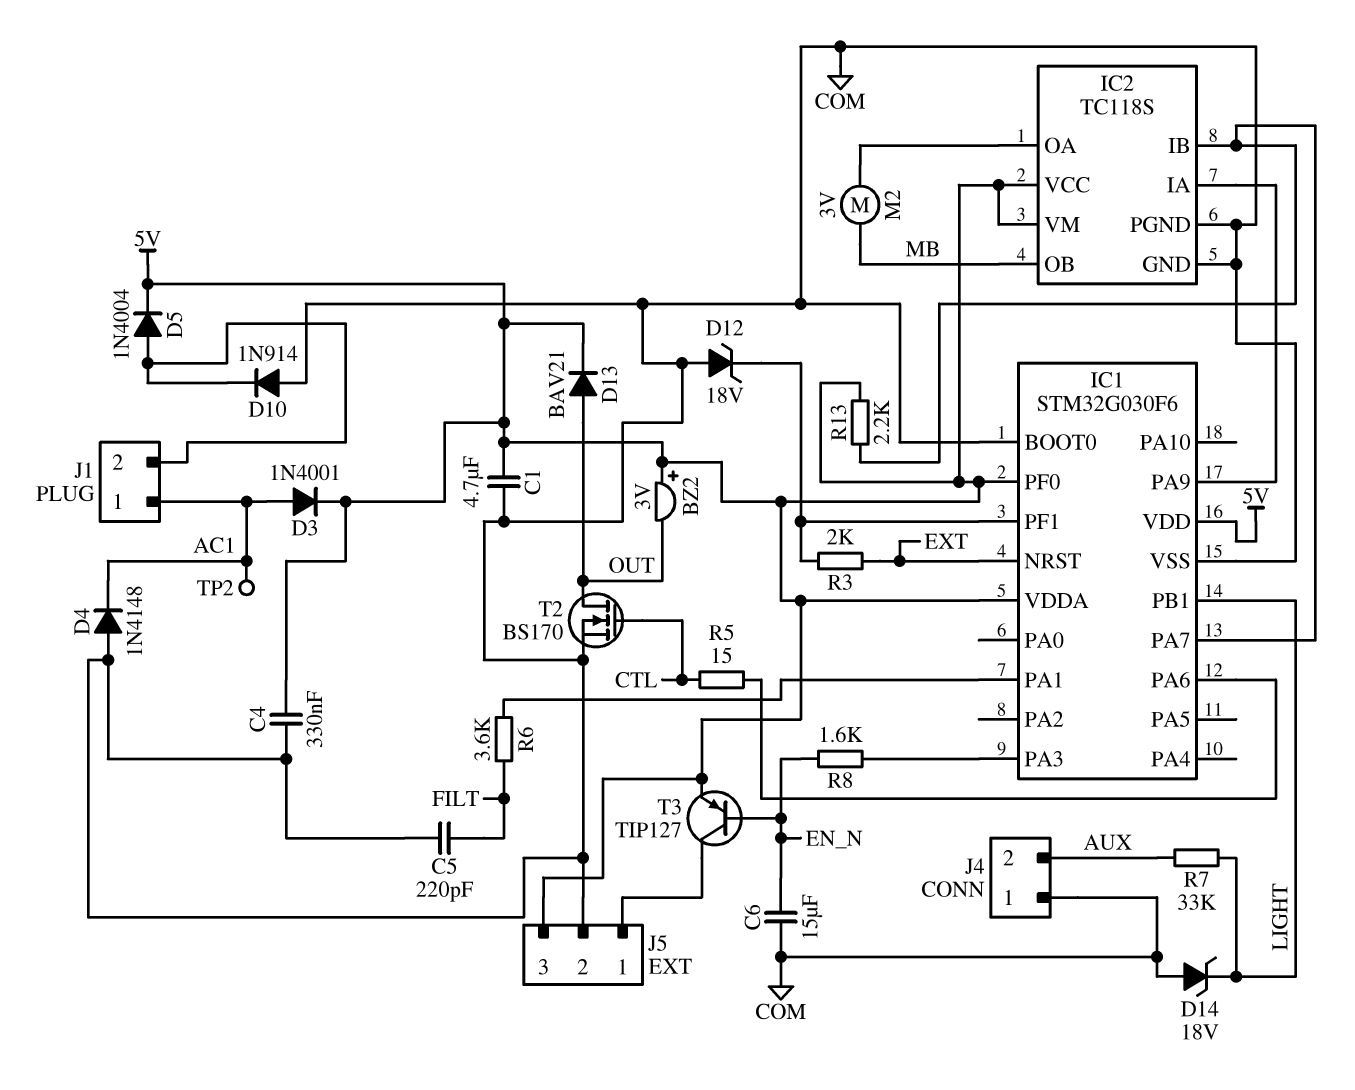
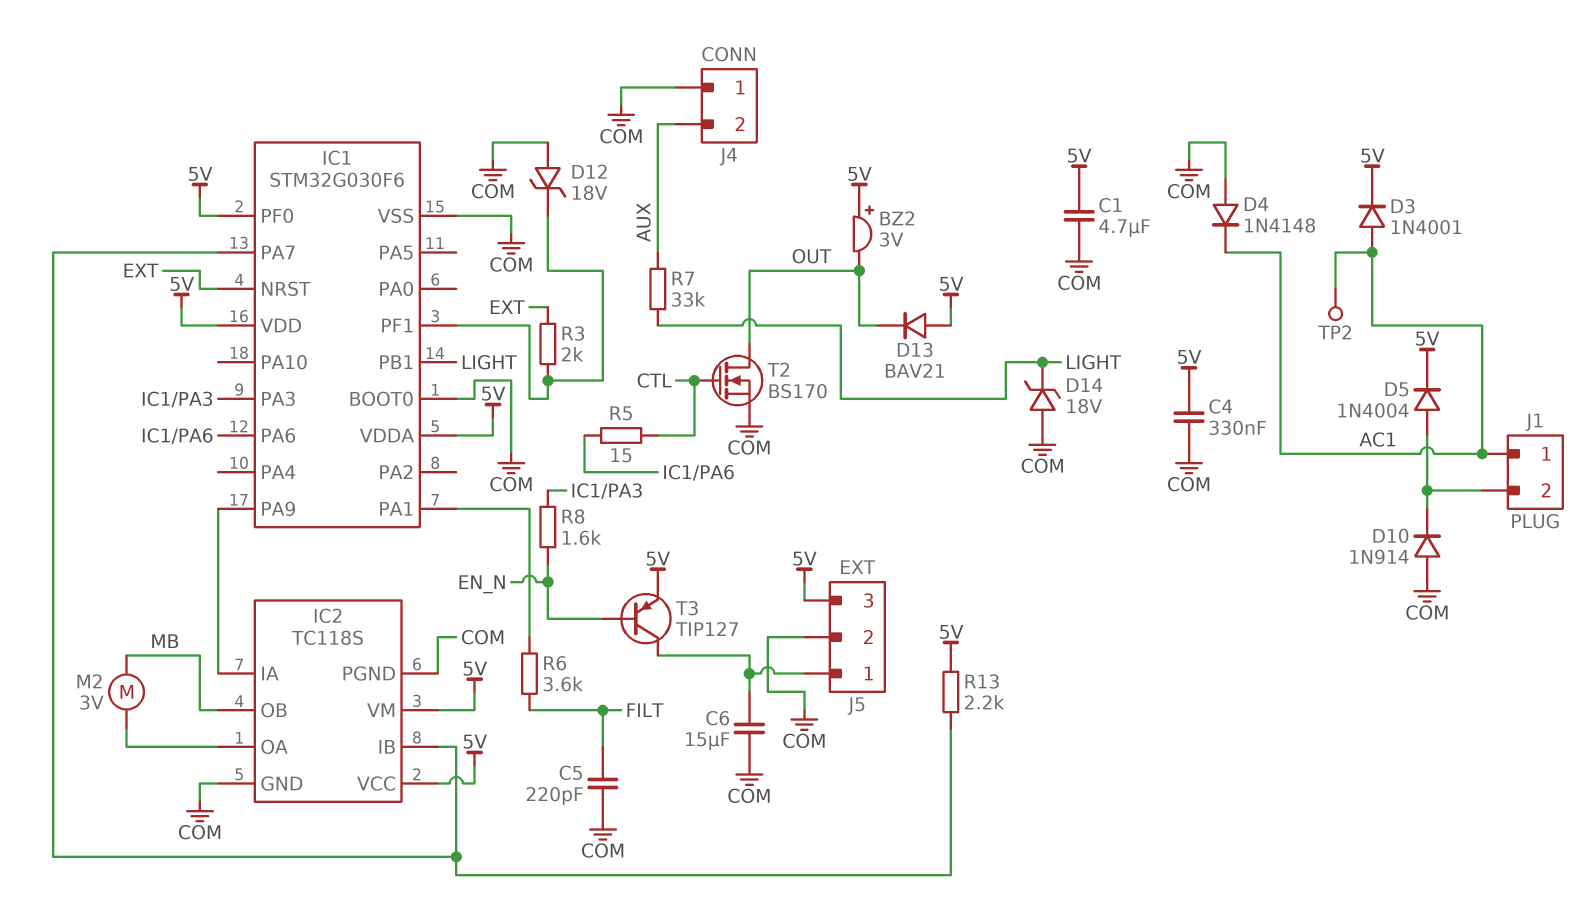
C6: 15uF (COM, EN_N) -> 15uF (COM, J5/1)
D13: diode BAV21 (A OUT, K 5V) -> diode BAV21 (A 5V, K OUT)

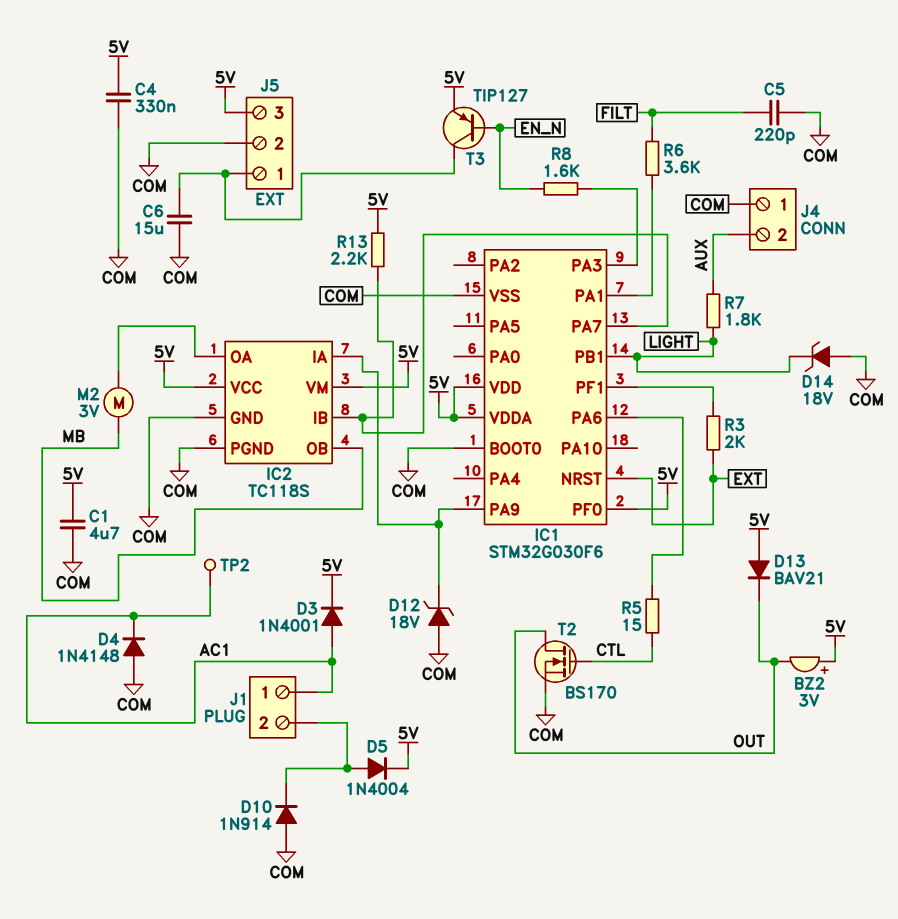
D12: zener 18V (A COM, K IC1/PF1) -> zener 18V (A COM, K IC1/PA9)
R7: 33k (AUX, LIGHT) -> 1.8k (AUX, LIGHT)

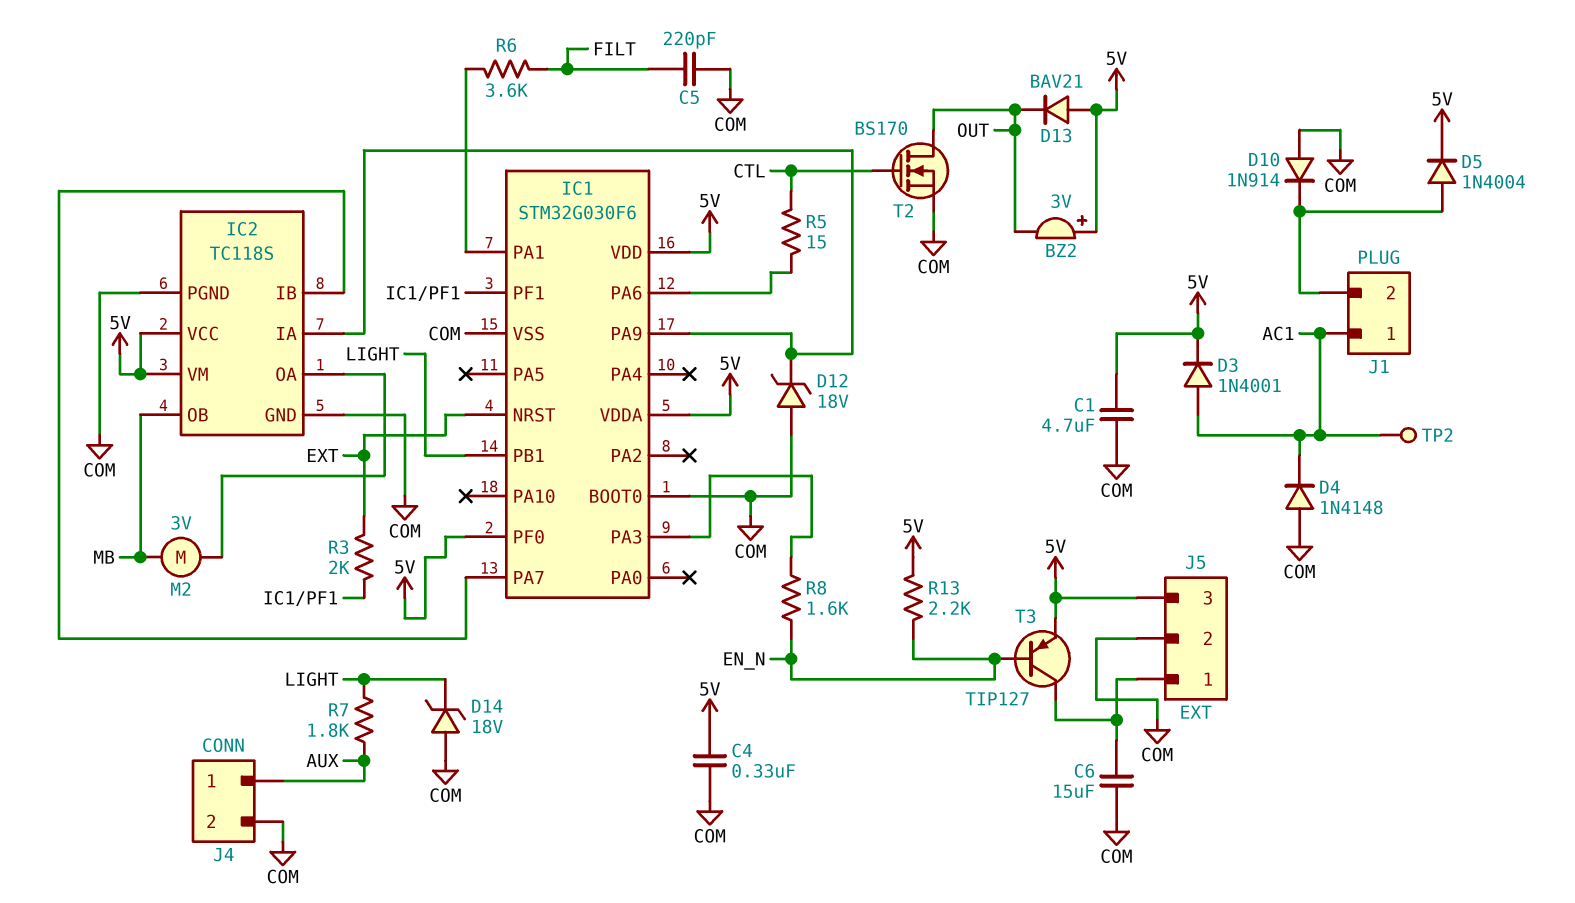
J4 pin 1: COM -> AUX
J4 pin 2: AUX -> COM
R13: 2.2k (5V, IC1/PA7) -> 2.2k (5V, EN_N)

